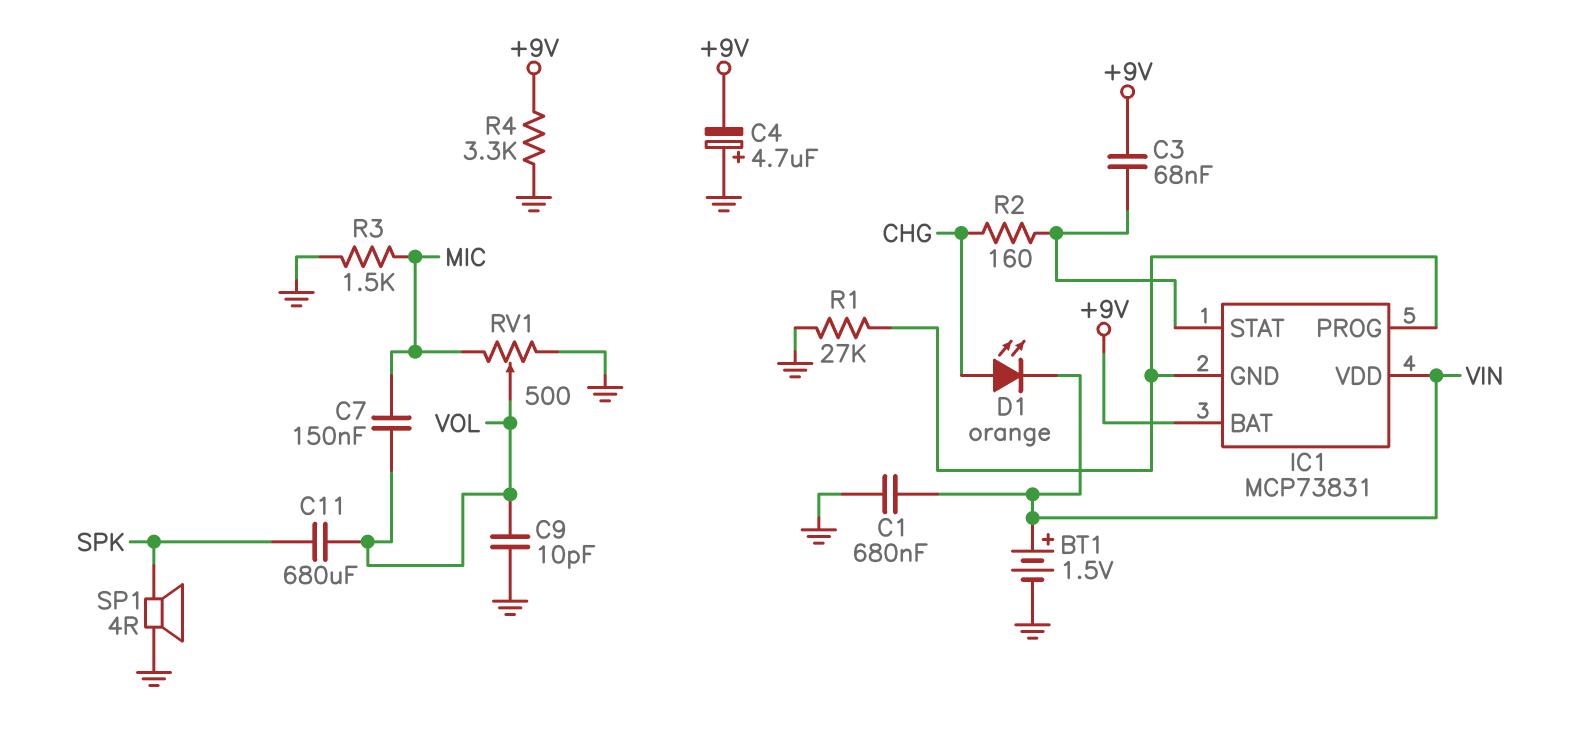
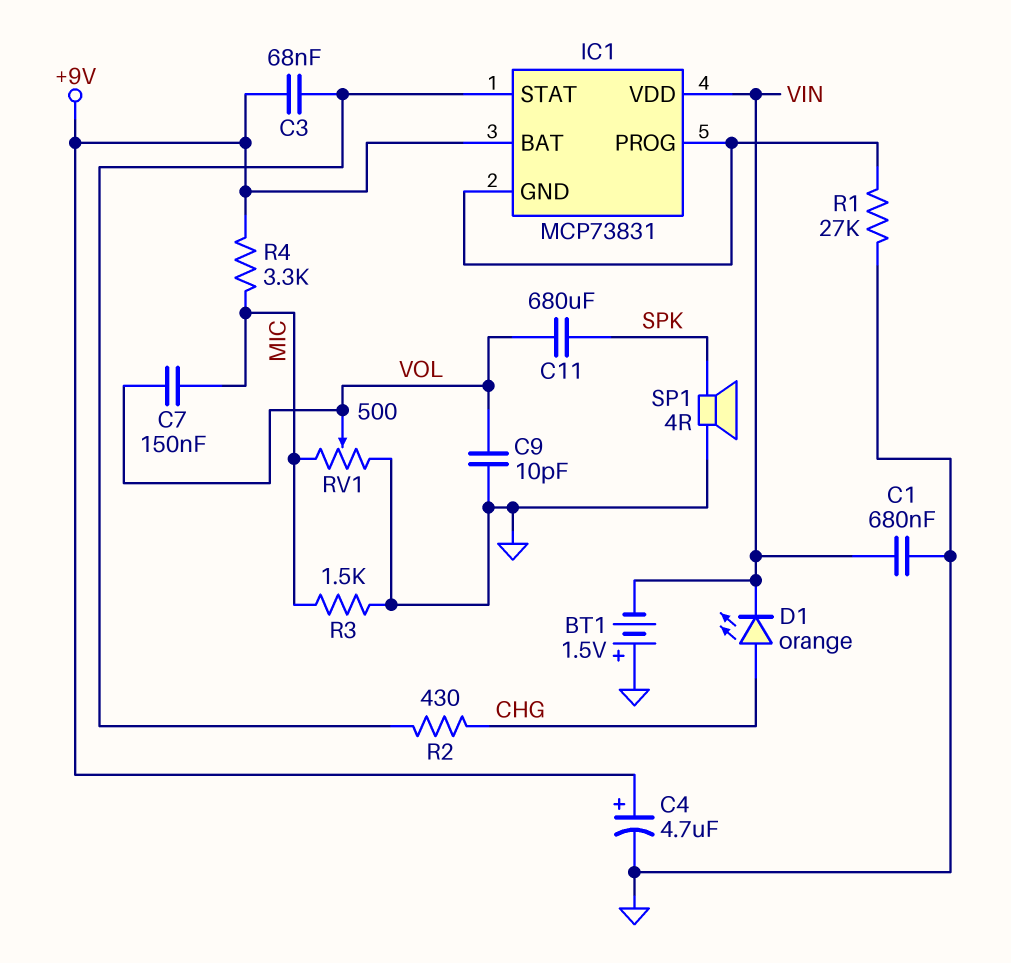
BT1: 1.5V (plus VIN, minus GND) -> 1.5V (plus GND, minus VIN)
C4: 4.7uF (plus GND, minus +9V) -> 4.7uF (plus +9V, minus GND)
R2: 160 (CHG, IC1/STAT) -> 430 (CHG, IC1/STAT)
R4: 3.3k (+9V, GND) -> 3.3k (+9V, MIC)

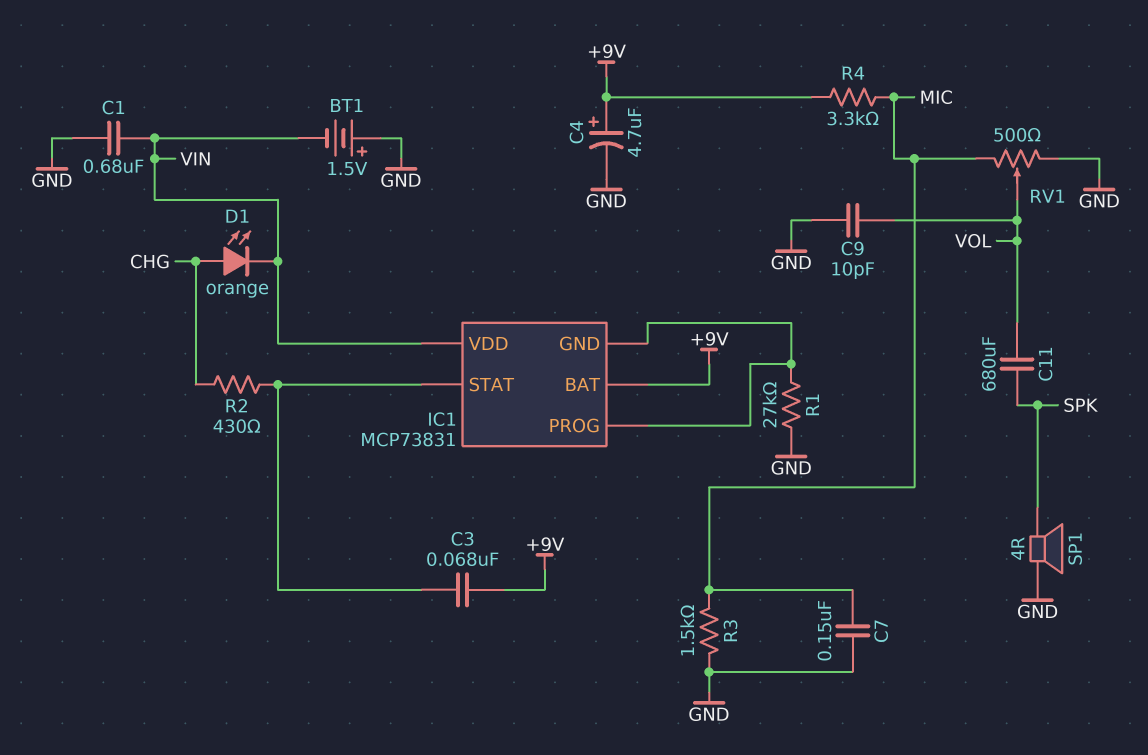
C7: 150nF (MIC, VOL) -> 150nF (GND, MIC)

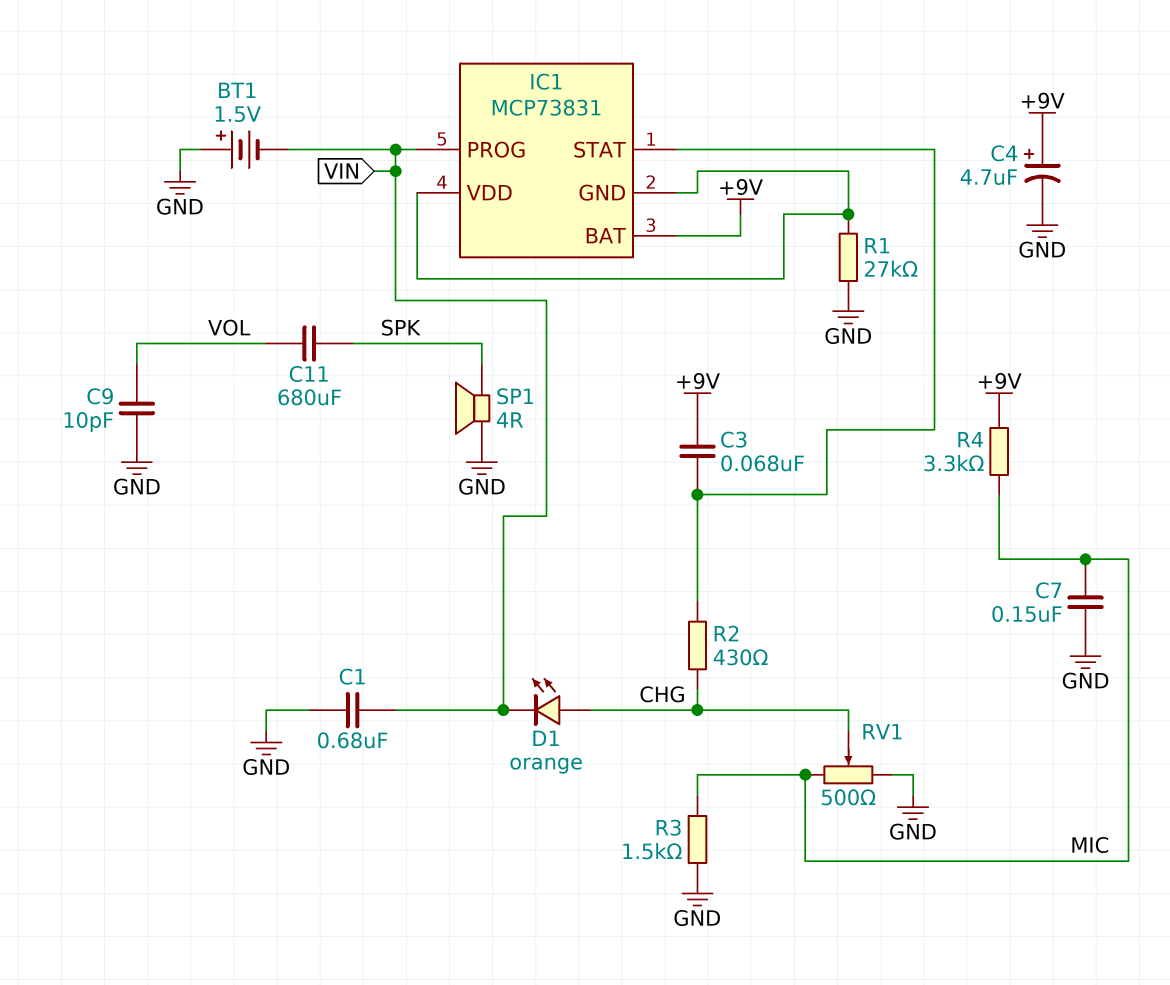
IC1 pin PROG: IC1/GND -> VIN
IC1 pin VDD: VIN -> IC1/GND
RV1: 500 (GND, MIC, wiper VOL) -> 500 (GND, MIC, wiper CHG)

